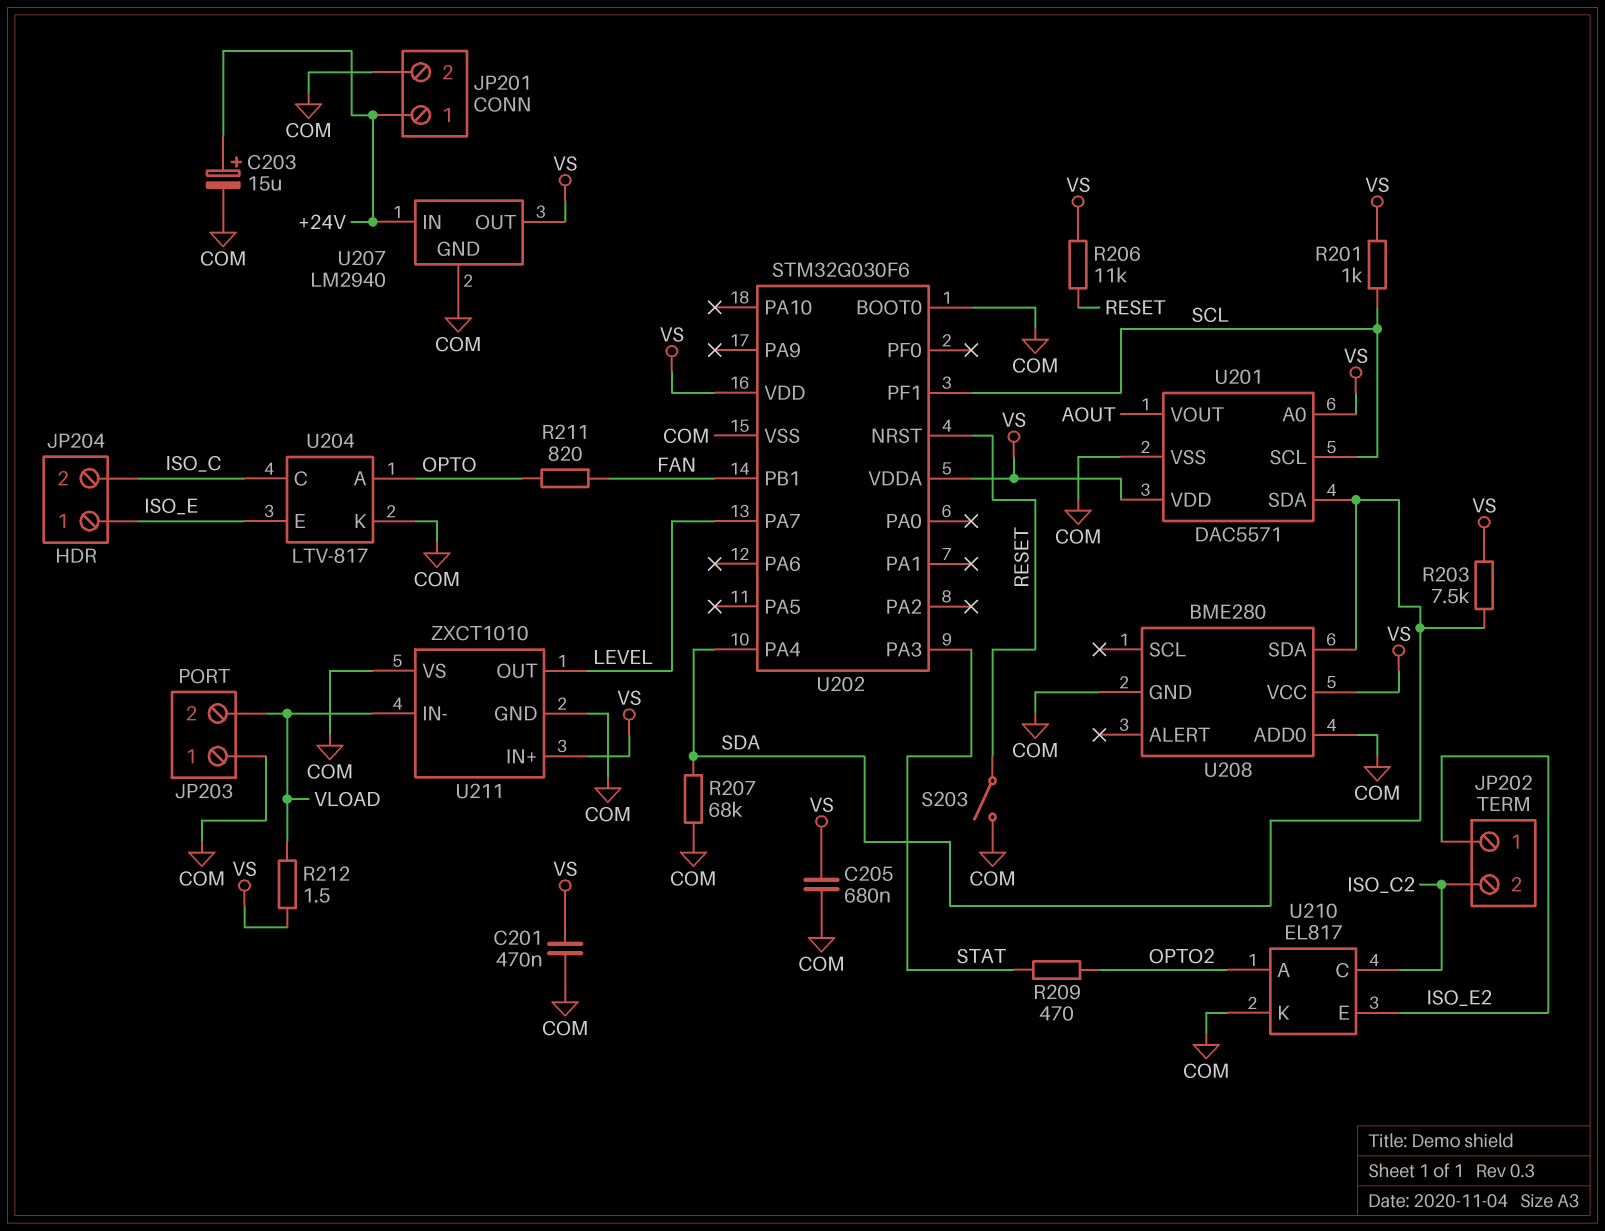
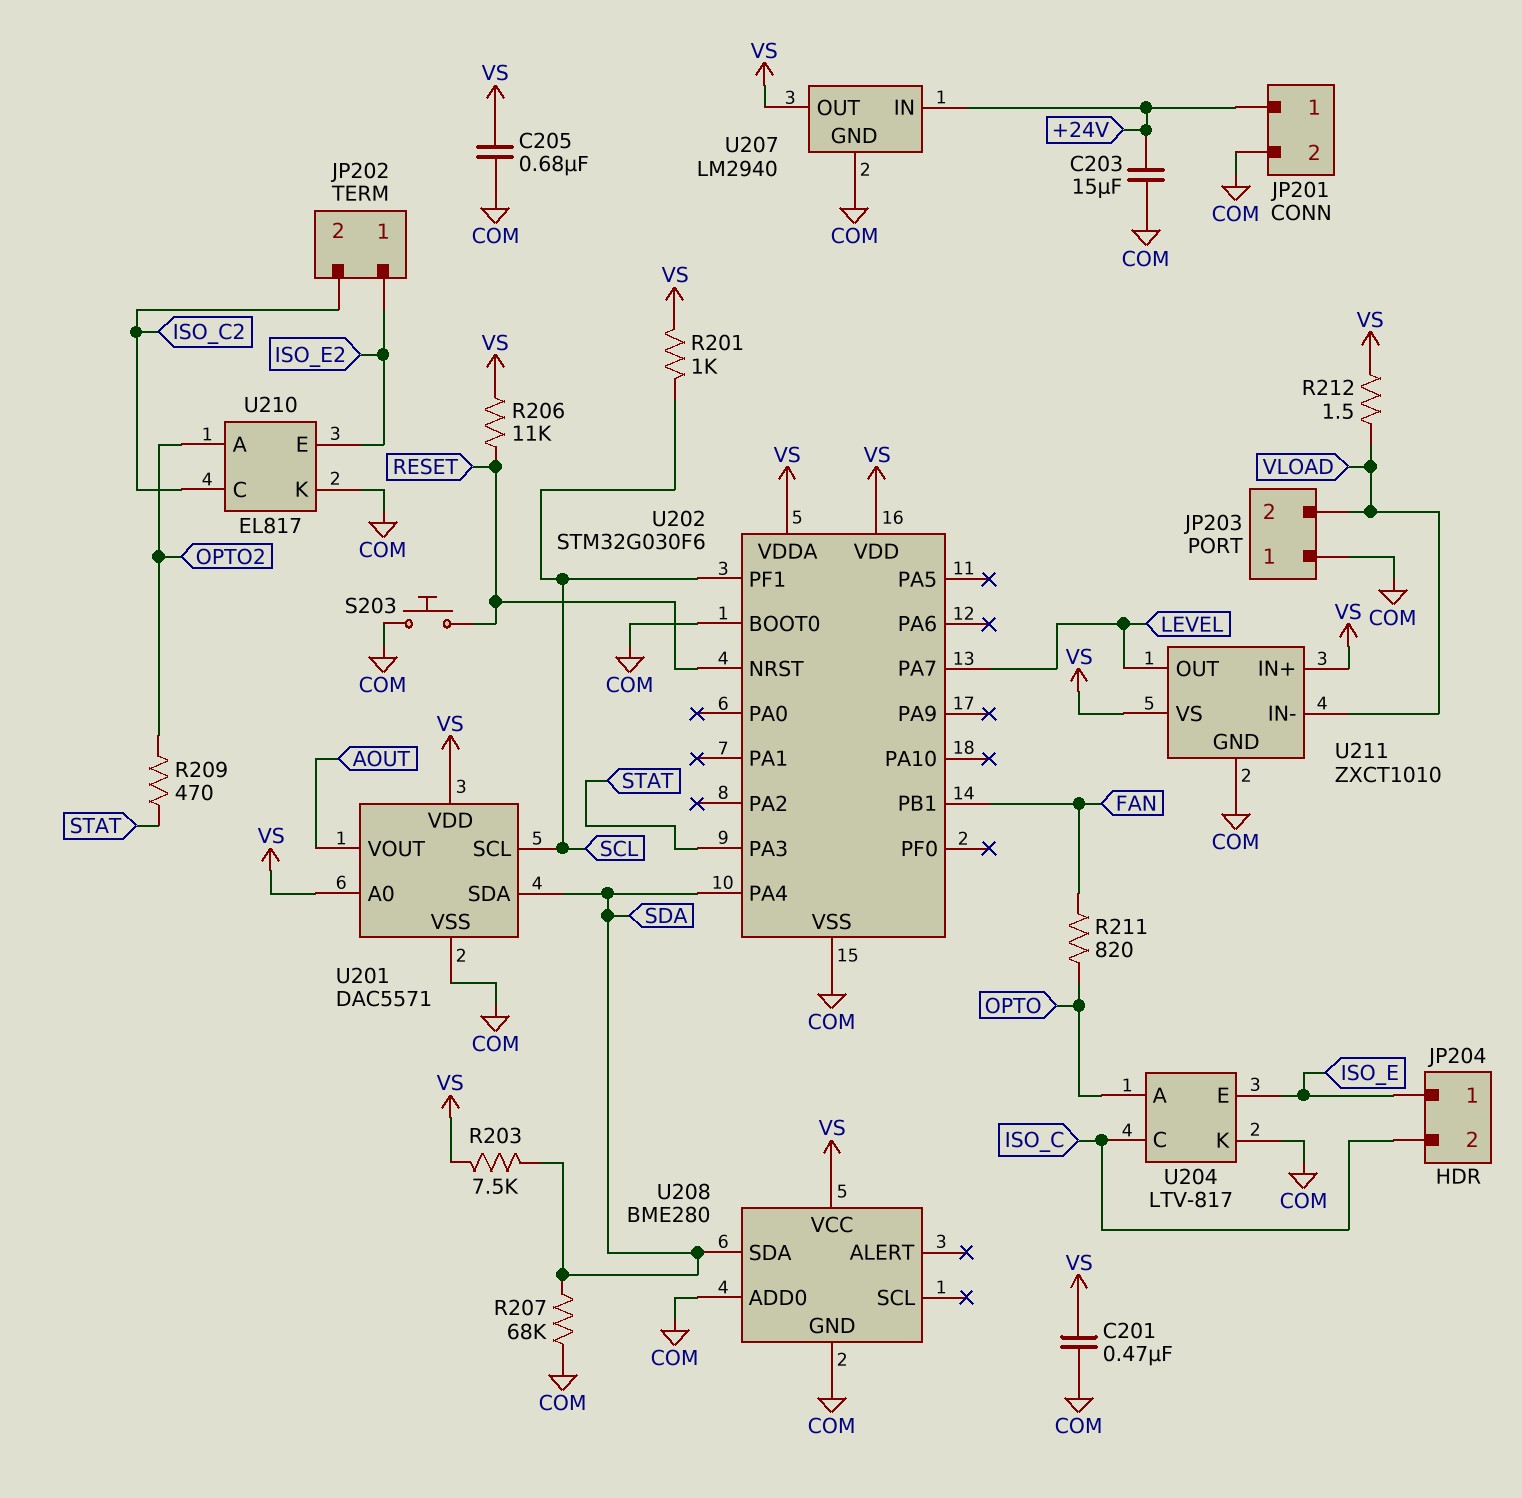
C203: 15uF (plus +24V, minus COM) -> 15uF (+24V, COM)
S203: switch (COM, RESET) -> button (COM, RESET)
U211 pin VS: COM -> VS

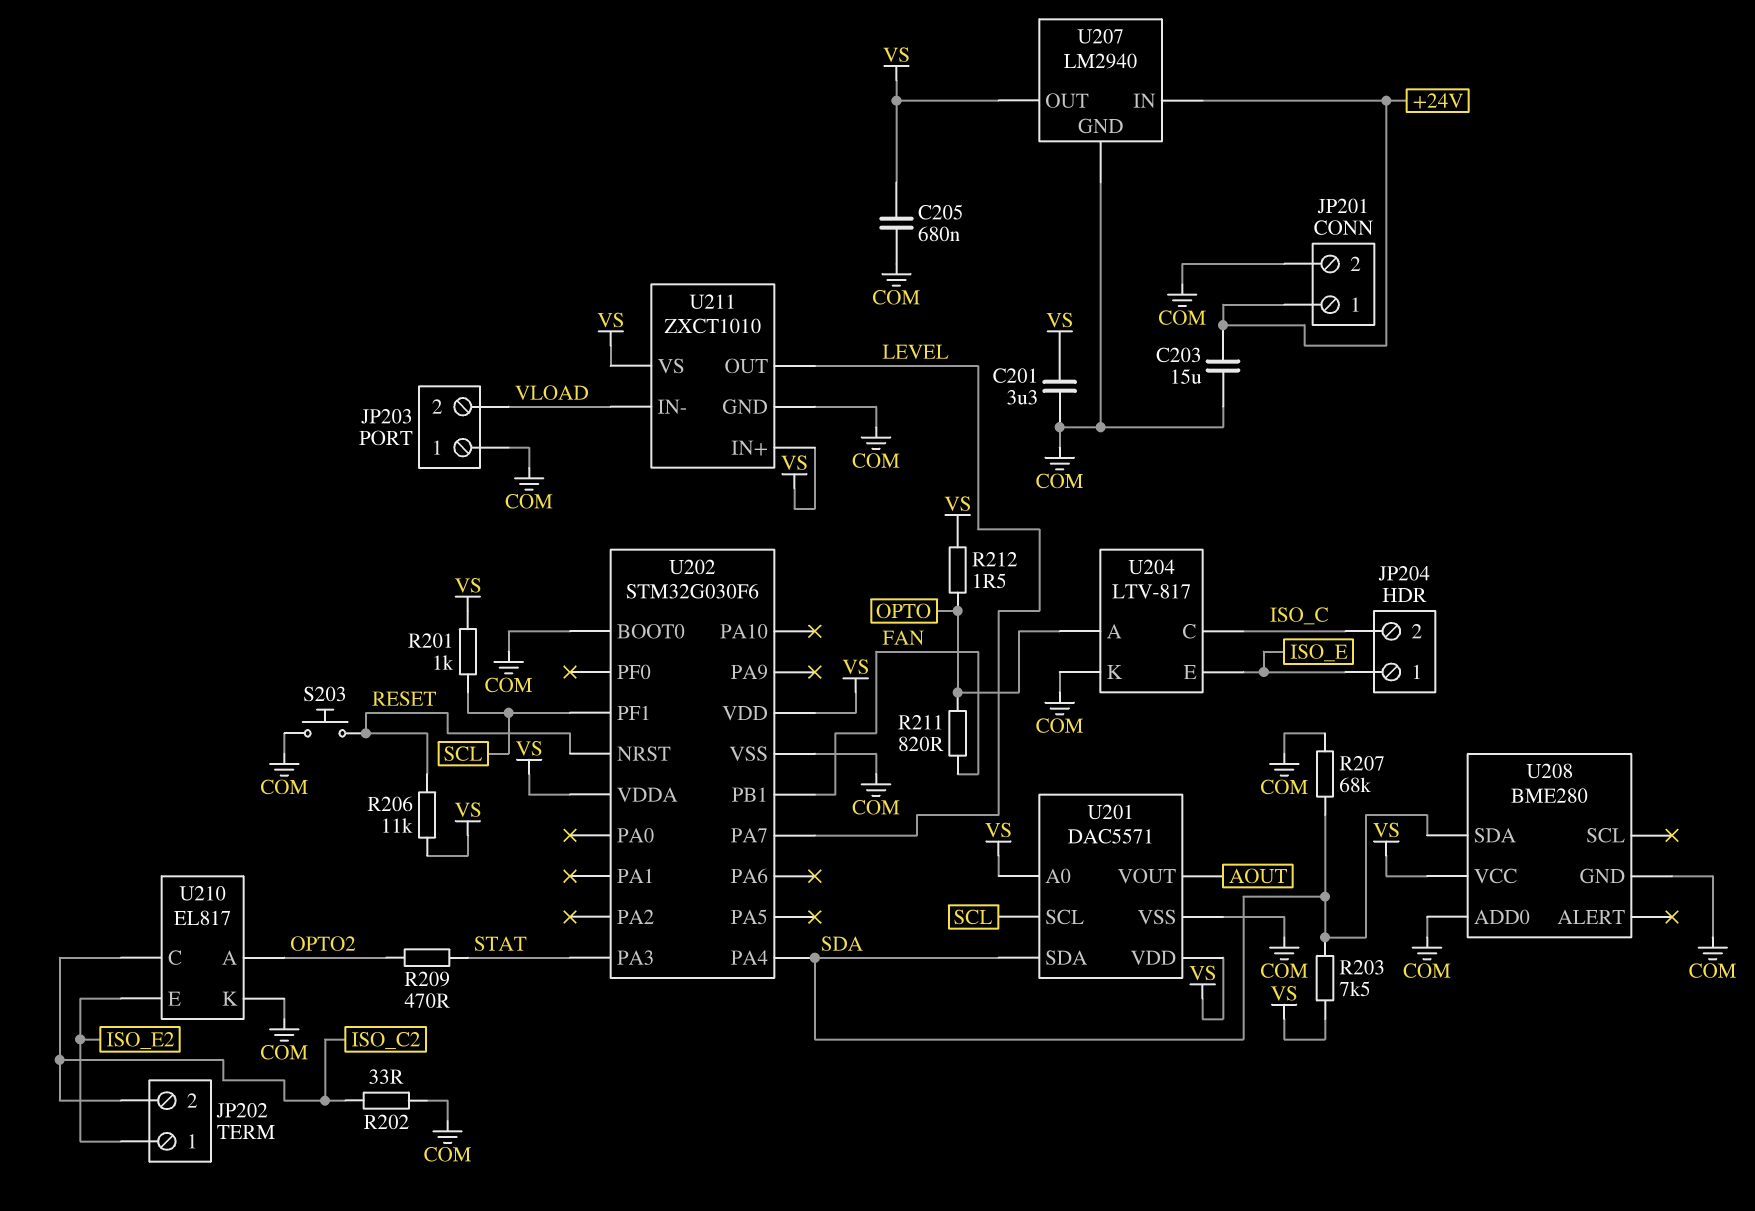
C201: 470nF (COM, VS) -> 3.3uF (COM, VS)
R202: none -> 33 (COM, ISO_C2)
R212: 1.5 (VLOAD, VS) -> 1.5 (OPTO, VS)

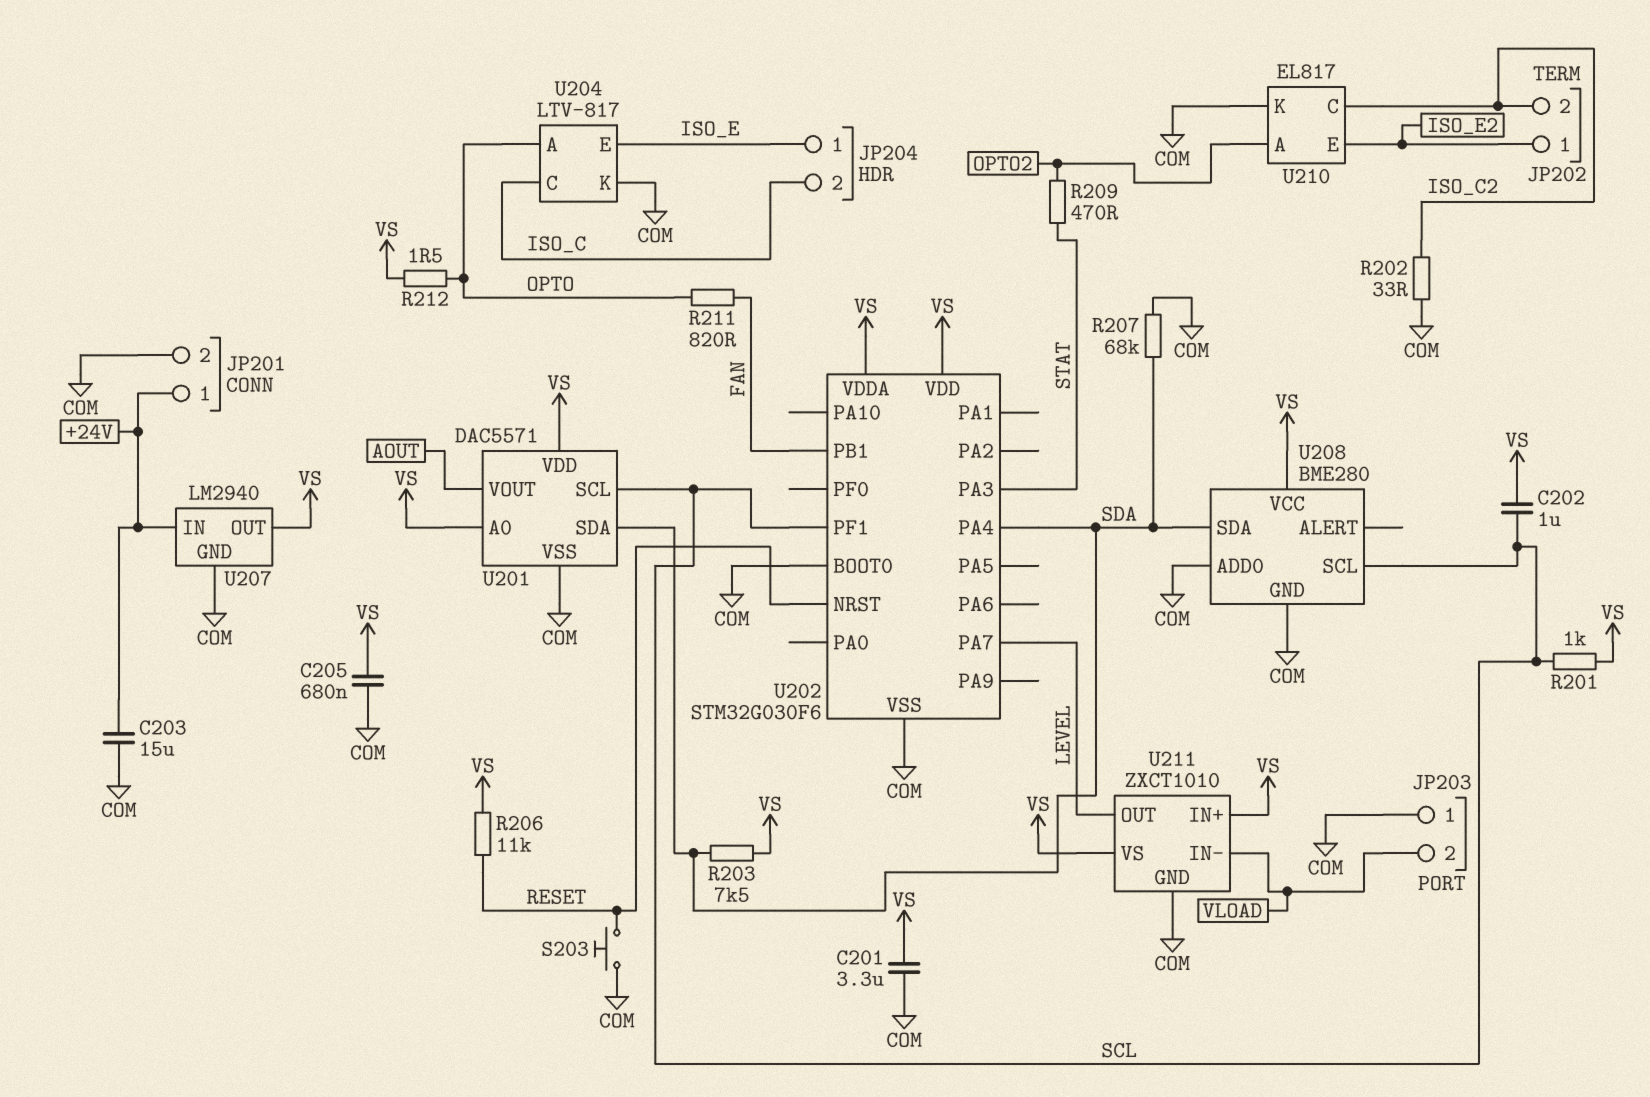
C202: none -> 1uF (SCL, VS)
U208 pin SCL: none -> SCL

